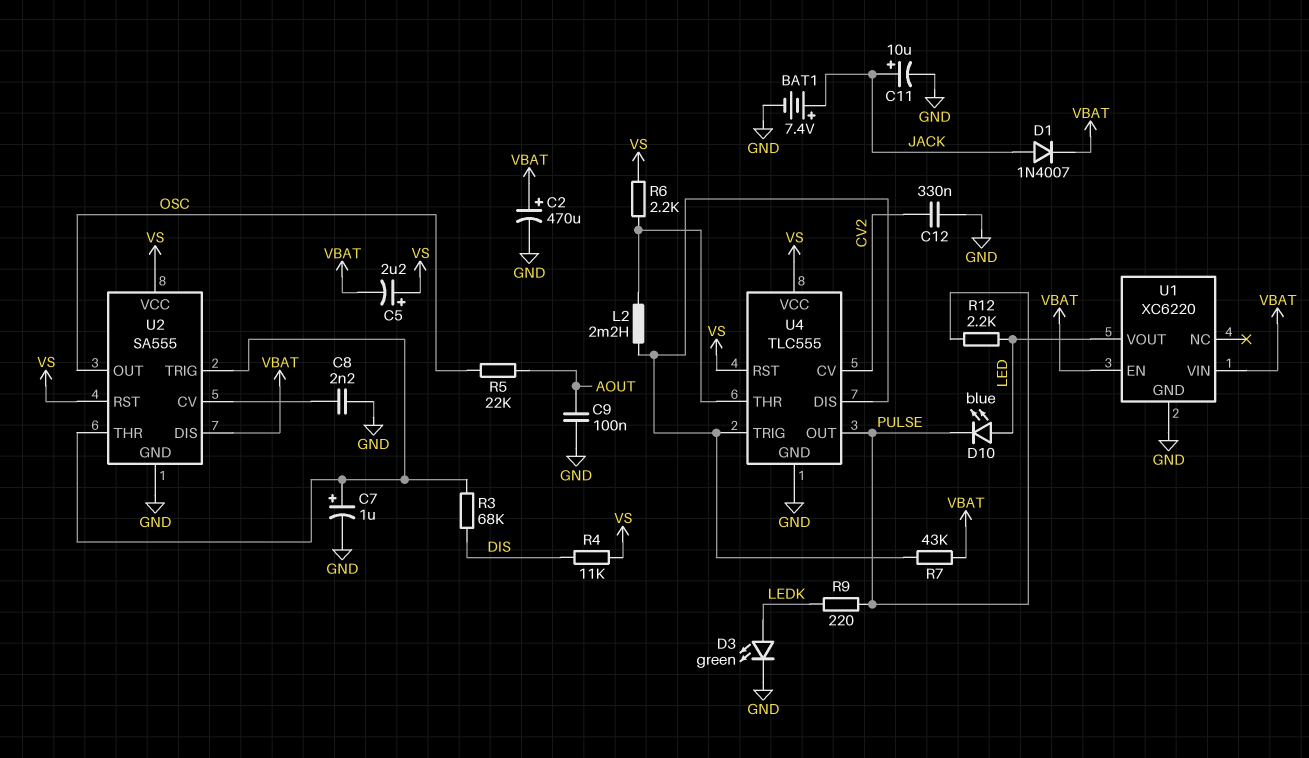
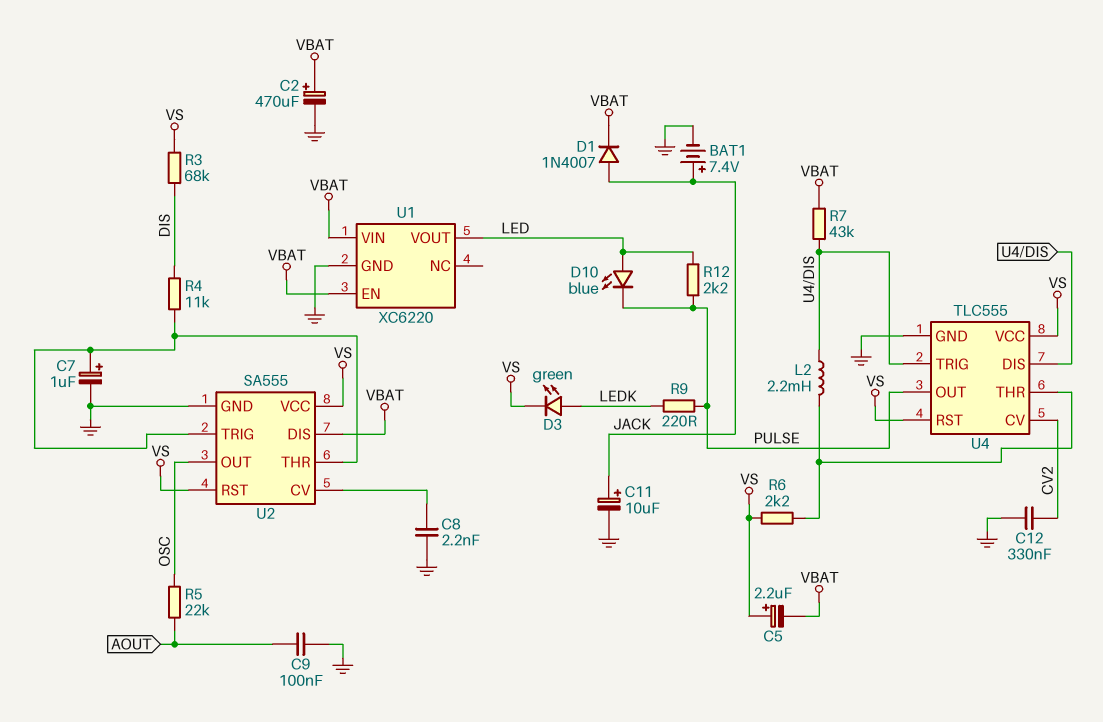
D3: LED green (A LEDK, K GND) -> LED green (A LEDK, K VS)
R3: 68k (DIS, U2/THR) -> 68k (DIS, VS)
R4: 11k (DIS, VS) -> 11k (DIS, U2/THR)

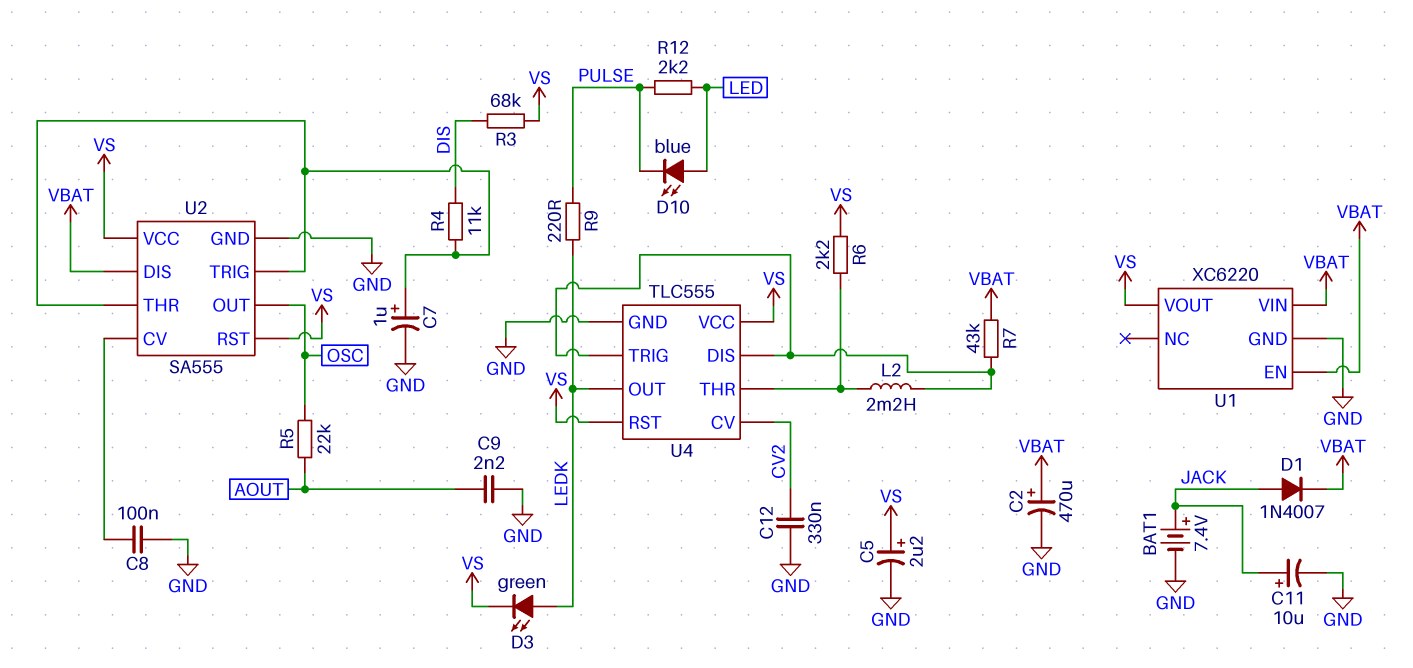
C5: 2.2uF (plus VS, minus VBAT) -> 2.2uF (plus VS, minus GND)
C8: 2.2nF (GND, U2/CV) -> 100nF (GND, U2/CV)
C9: 100nF (AOUT, GND) -> 2.2nF (AOUT, GND)
U1 pin VOUT: LED -> VS
U4 pin OUT: PULSE -> LEDK

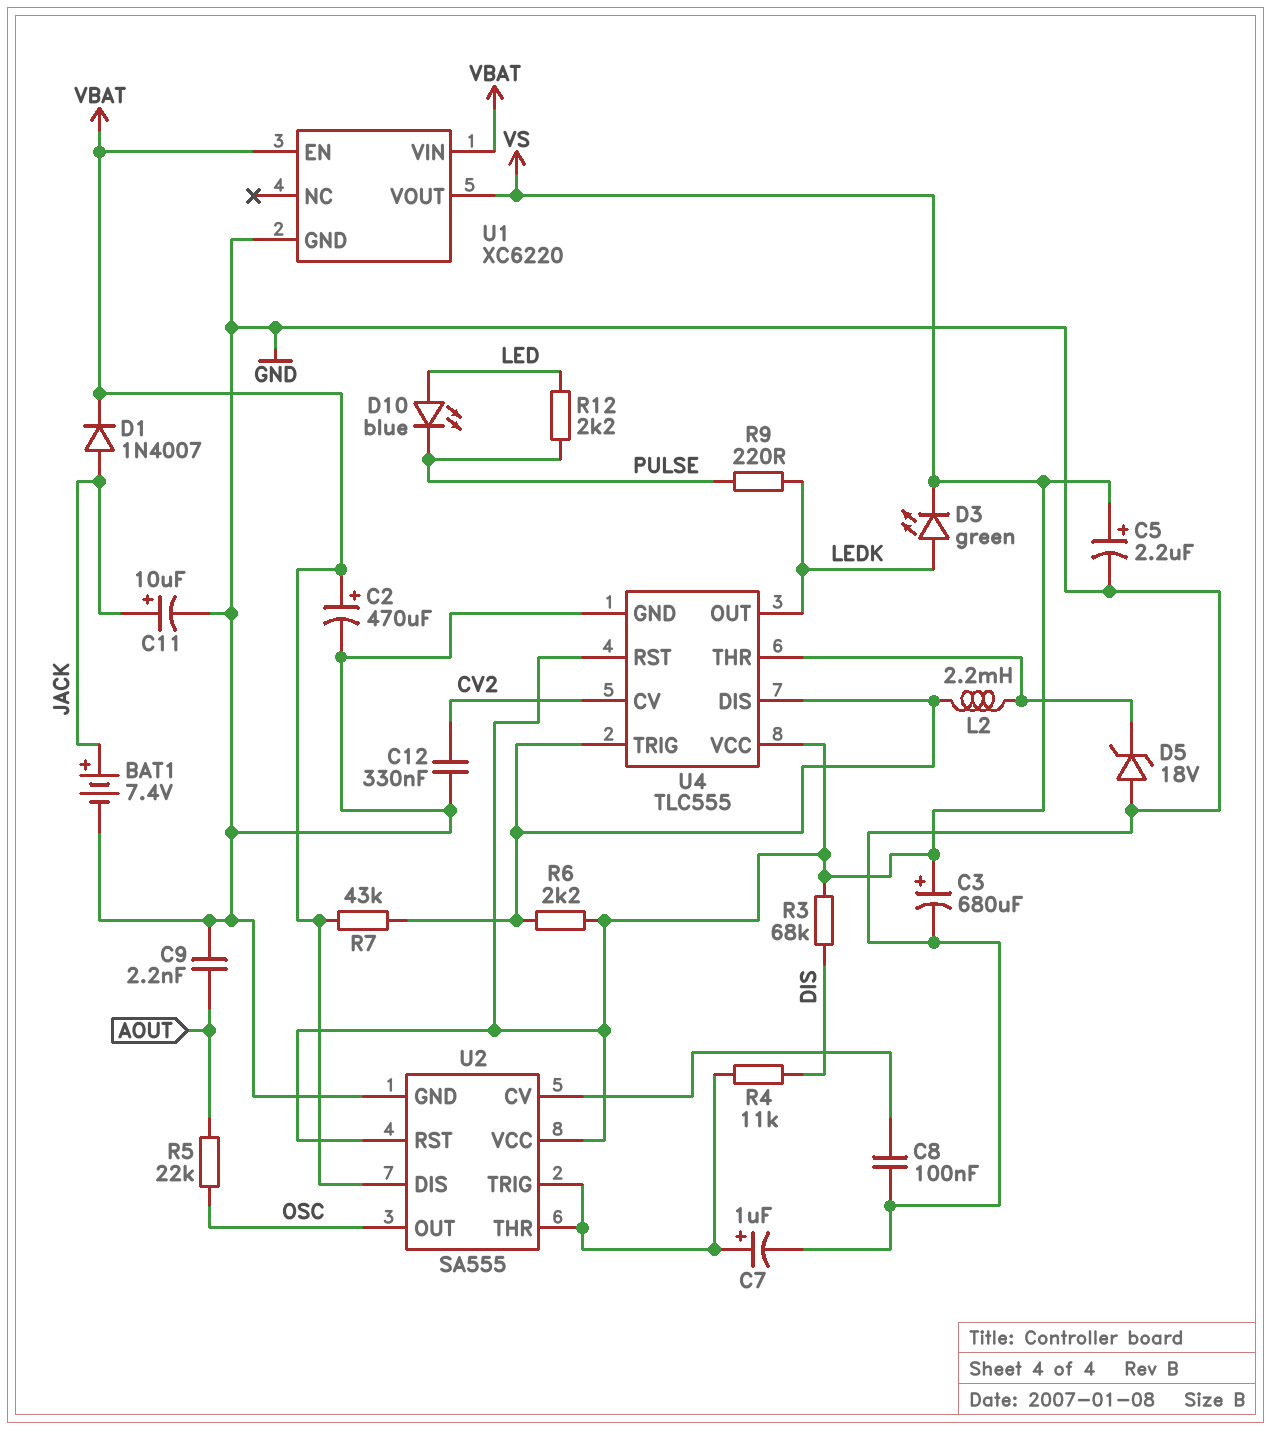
C3: none -> 680uF (plus VS, minus GND)
D5: none -> zener 18V (A GND, K U4/THR)
R6: 2.2k (U4/THR, VS) -> 2.2k (U4/DIS, VS)

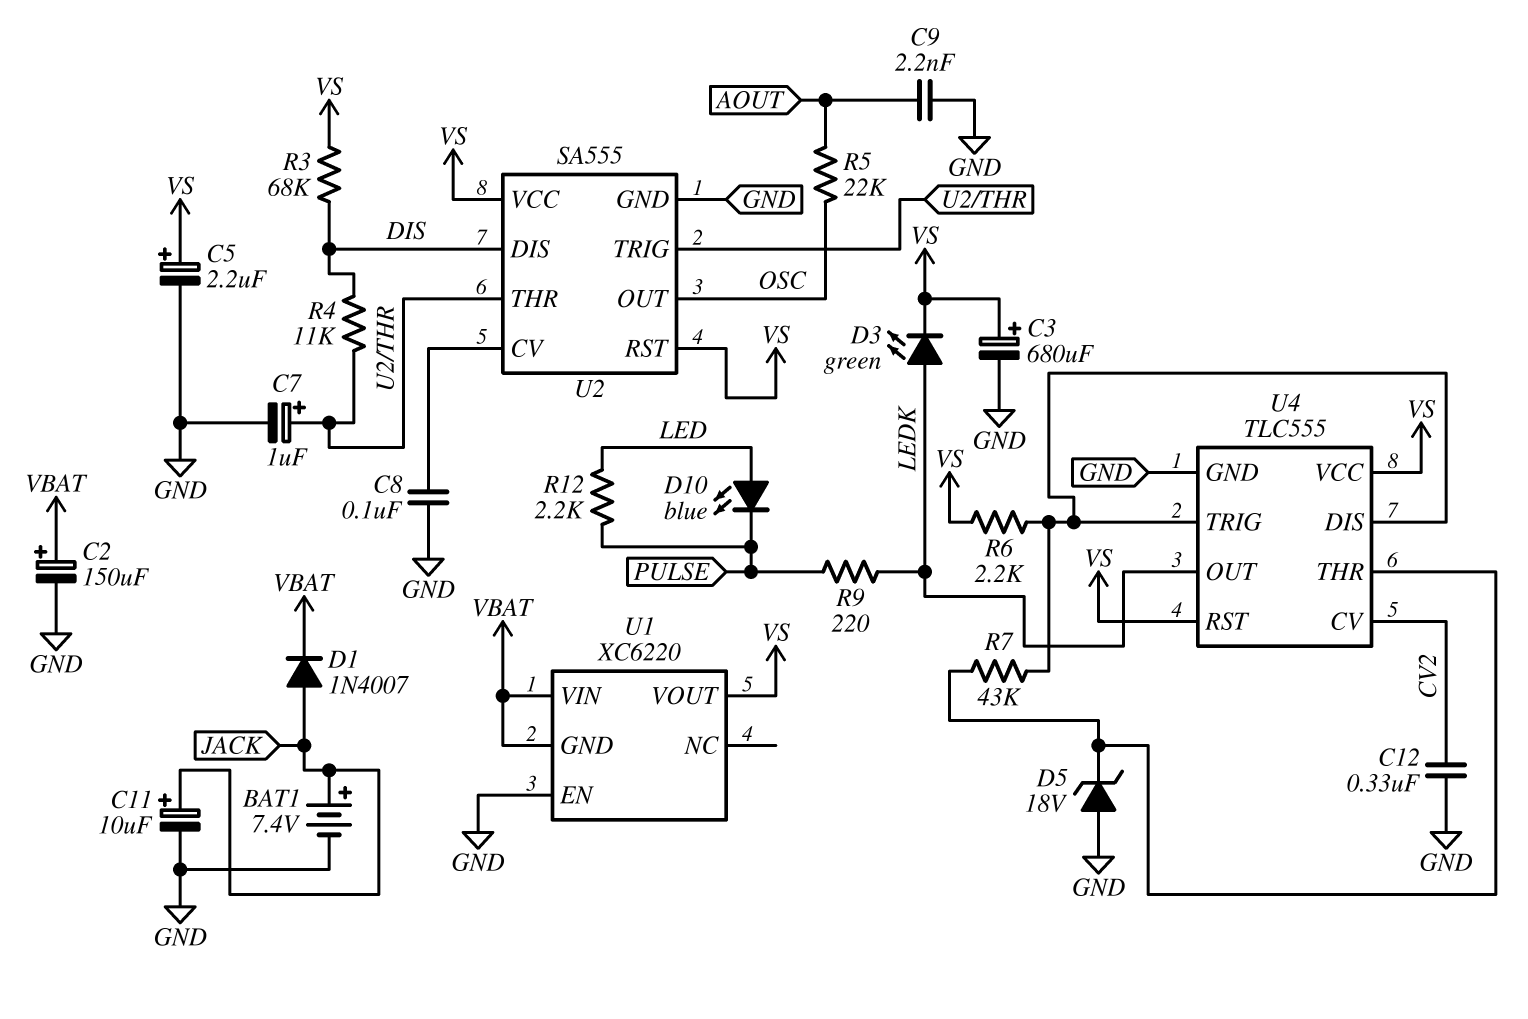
C2: 470uF (plus VBAT, minus GND) -> 150uF (plus VBAT, minus GND)
L2: 2.2mH (U4/DIS, U4/THR) -> none
R7: 43k (U4/DIS, VBAT) -> 43k (U4/DIS, U4/THR)
U1 pin EN: VBAT -> GND
U1 pin GND: GND -> VBAT
U2 pin DIS: VBAT -> DIS

